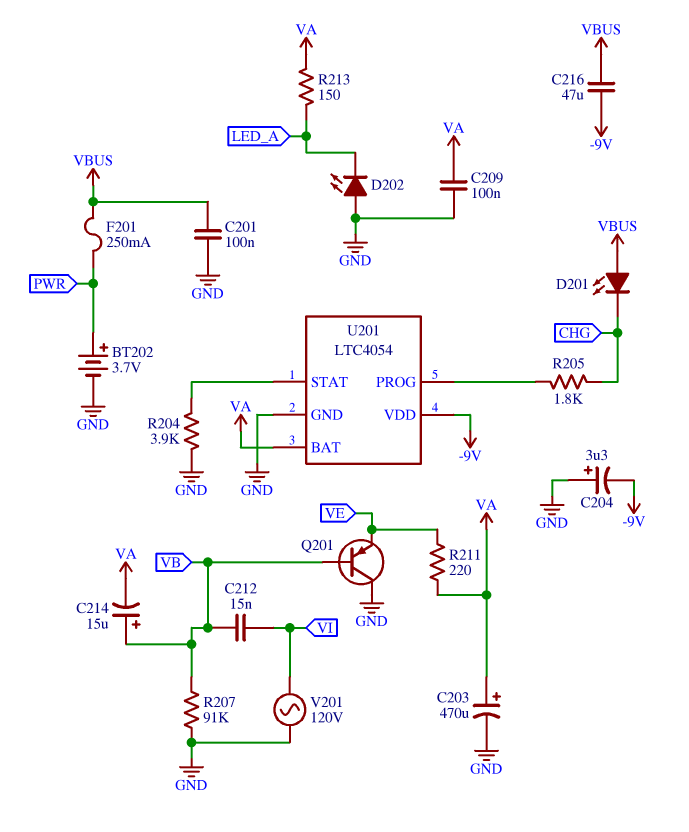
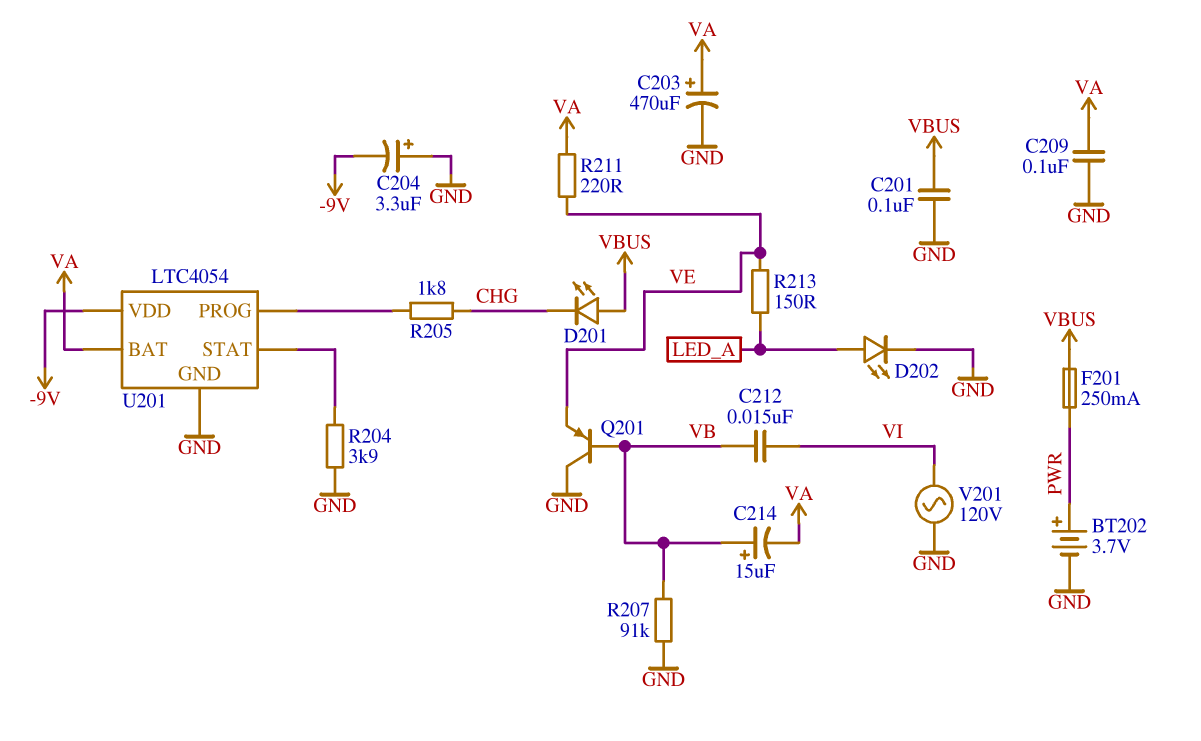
C216: 47uF (-9V, VBUS) -> none
D202: LED (A GND, K LED_A) -> LED (A LED_A, K GND)
R213: 150 (LED_A, VA) -> 150 (LED_A, VE)

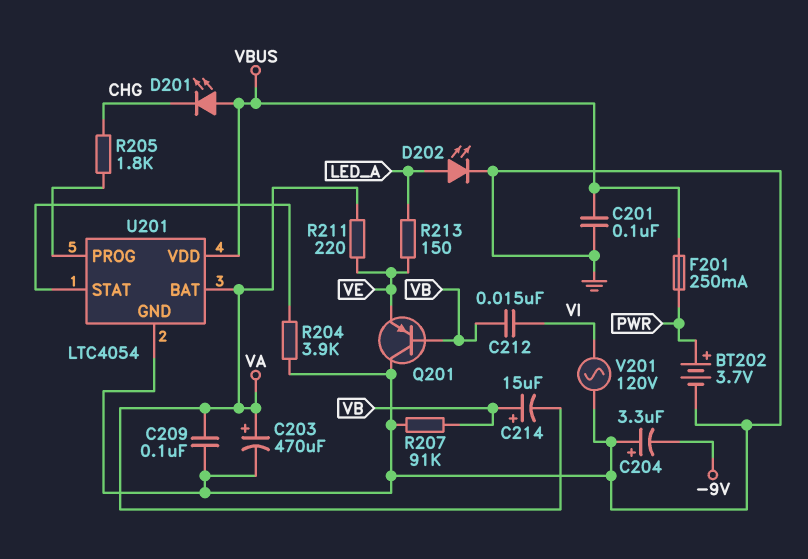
U201 pin VDD: -9V -> VBUS

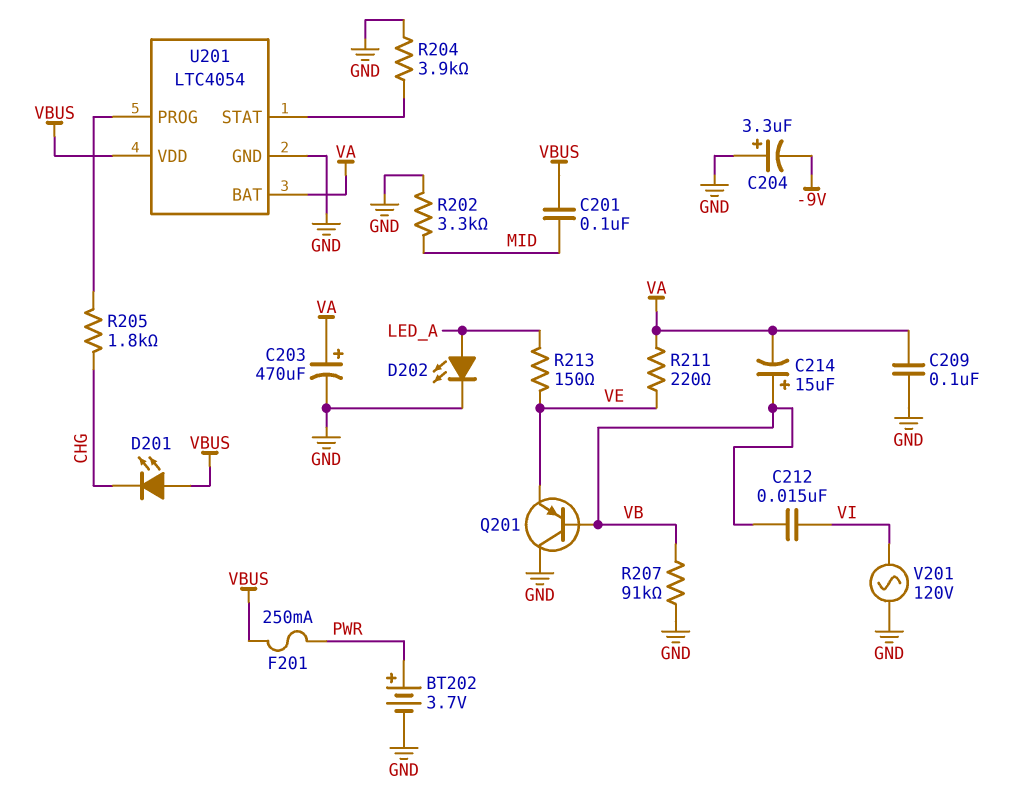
C201: 100nF (GND, VBUS) -> 100nF (MID, VBUS)
R202: none -> 3.3k (GND, MID)

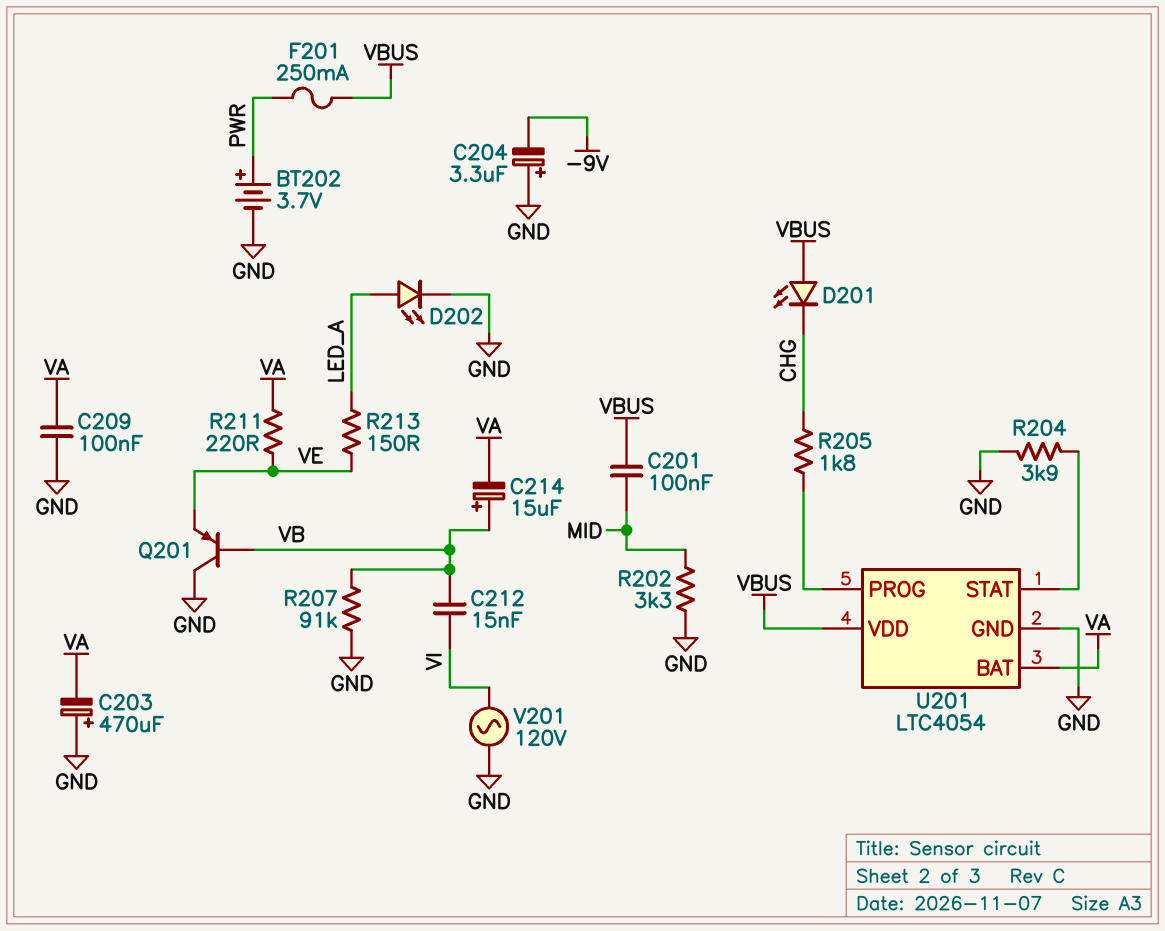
C203: 470uF (plus VA, minus GND) -> 470uF (plus GND, minus VA)

